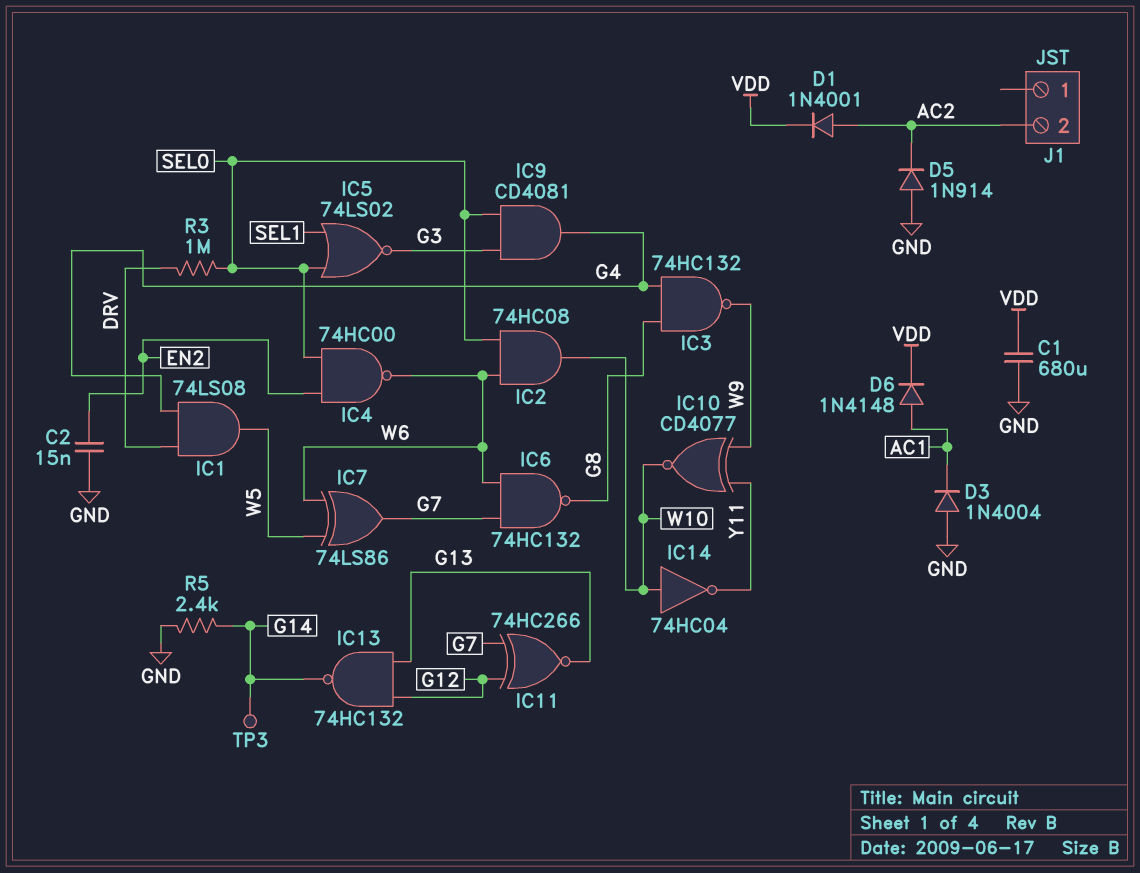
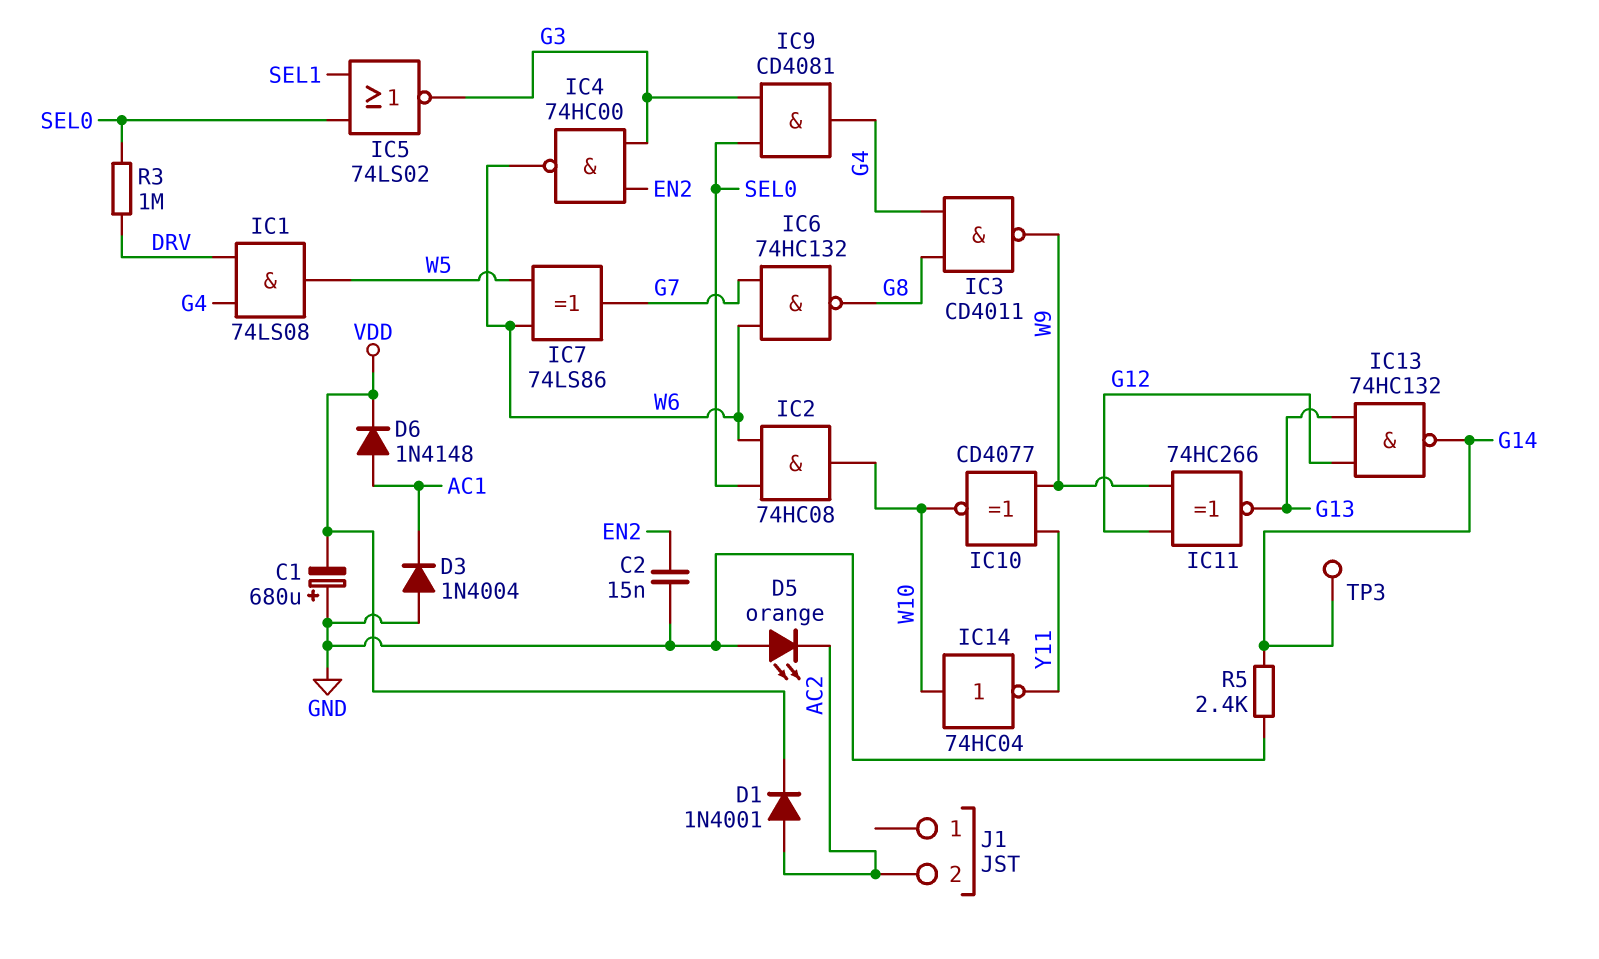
C1: 680uF (GND, VDD) -> 680uF (plus GND, minus VDD)
D5: diode 1N914 (A GND, K AC2) -> LED orange (A GND, K AC2)
IC3: NAND 74HC132 (in G4, in G8, out W9) -> NAND CD4011 (in G4, in G8, out W9)
IC4: NAND 74HC00 (in EN2, in SEL0, out W6) -> NAND 74HC00 (in EN2, in G3, out W6)
IC11: XNOR 74HC266 (in G7, in G12, out G13) -> XNOR 74HC266 (in G12, in W9, out G13)

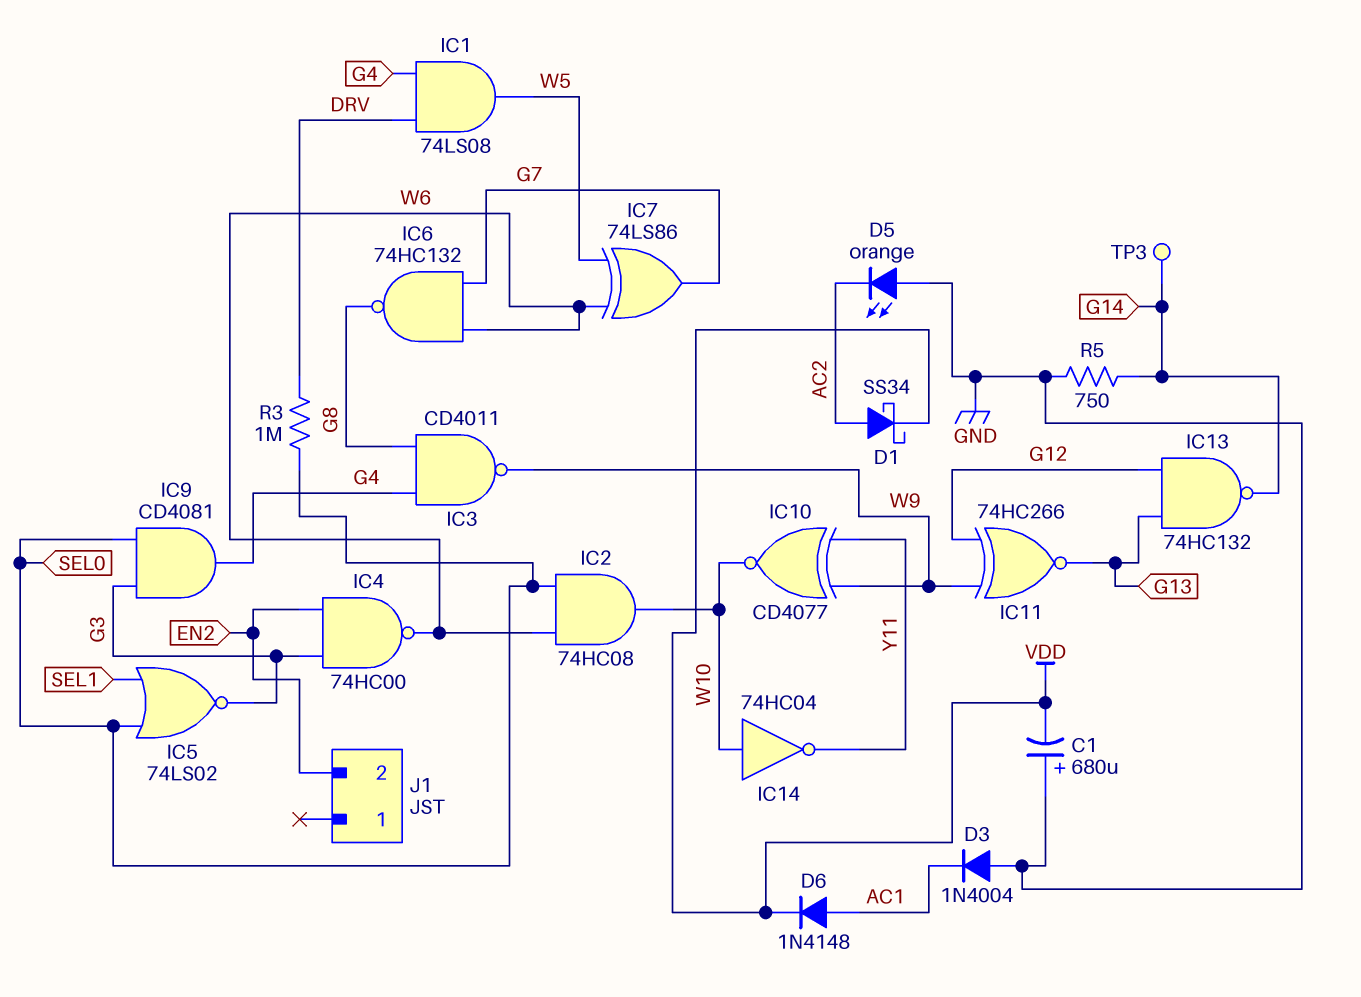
C2: 15nF (EN2, GND) -> none
D1: diode 1N4001 (A AC2, K VDD) -> schottky SS34 (A AC2, K VDD)
J1 pin 2: AC2 -> EN2
R5: 2.4k (G14, GND) -> 750 (G14, GND)

